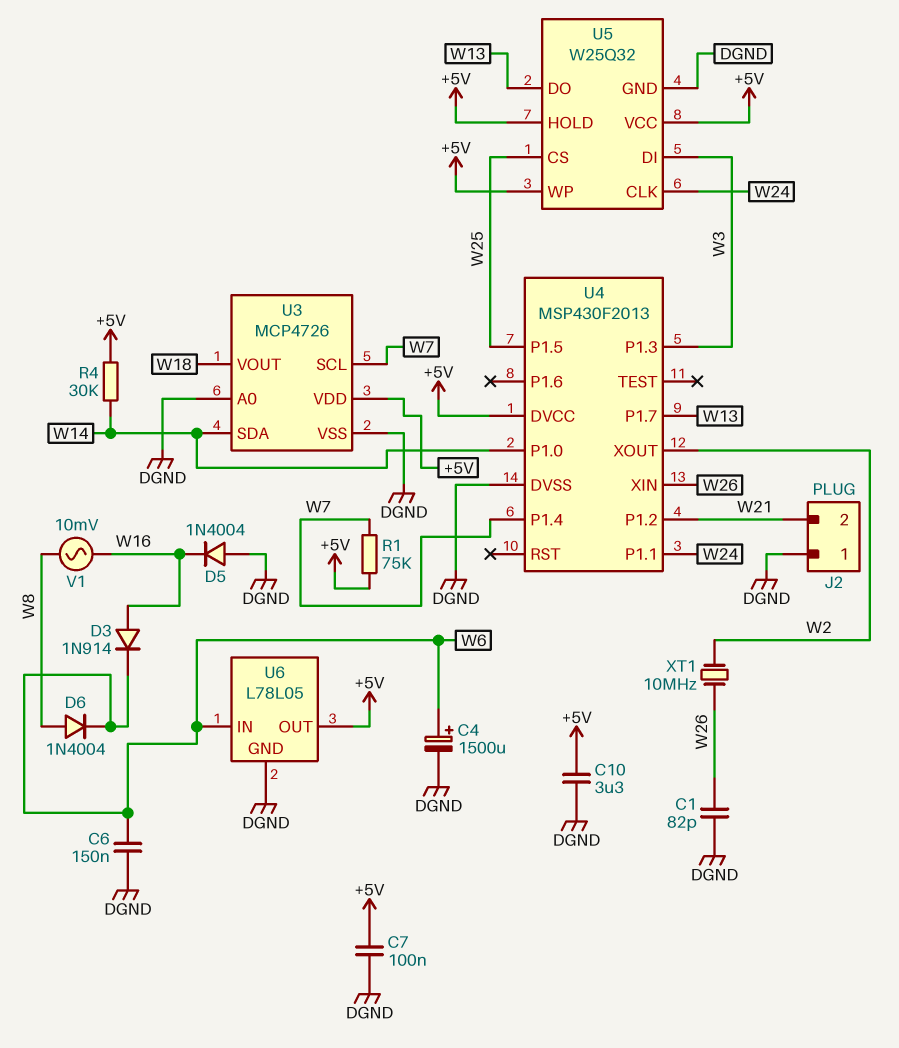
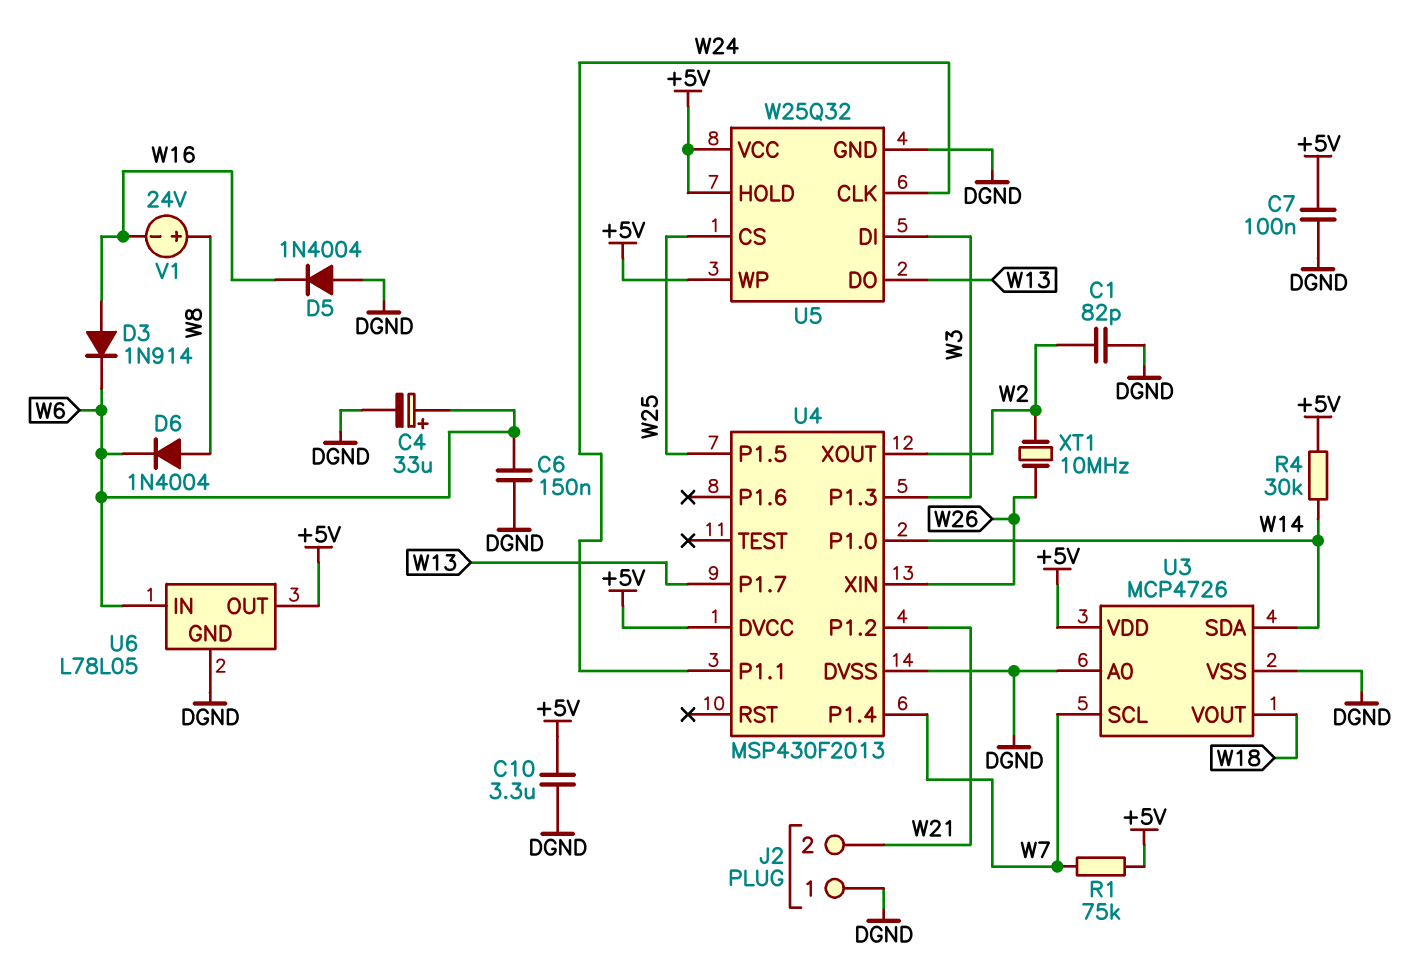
C1: 82pF (DGND, W26) -> 82pF (DGND, W2)
C4: 1500uF (plus W6, minus DGND) -> 33uF (plus W6, minus DGND)
V1: AC 10mV (W8, W16) -> 24V (plus W8, minus W16)

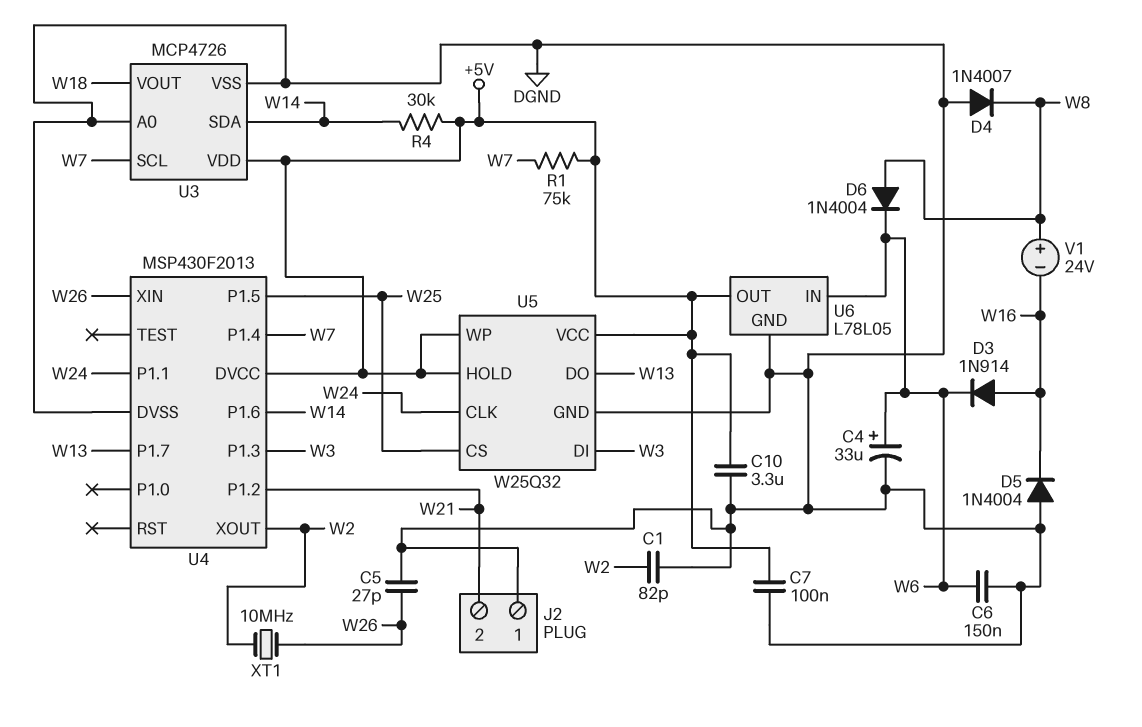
C5: none -> 27pF (DGND, W26)
D4: none -> diode 1N4007 (A DGND, K W8)
U4 pin P1.0: W14 -> none
U4 pin P1.6: none -> W14

